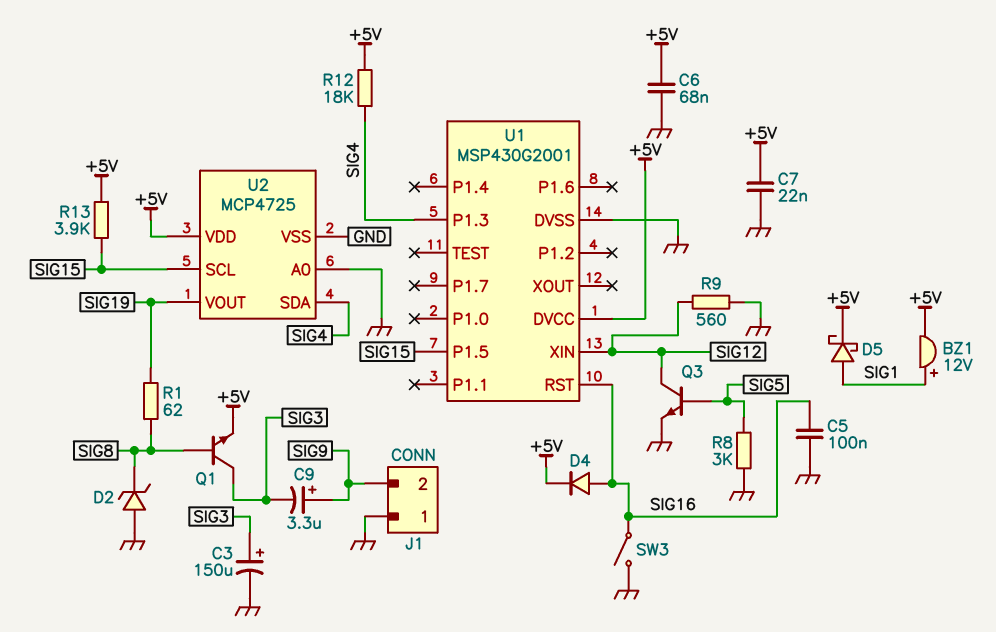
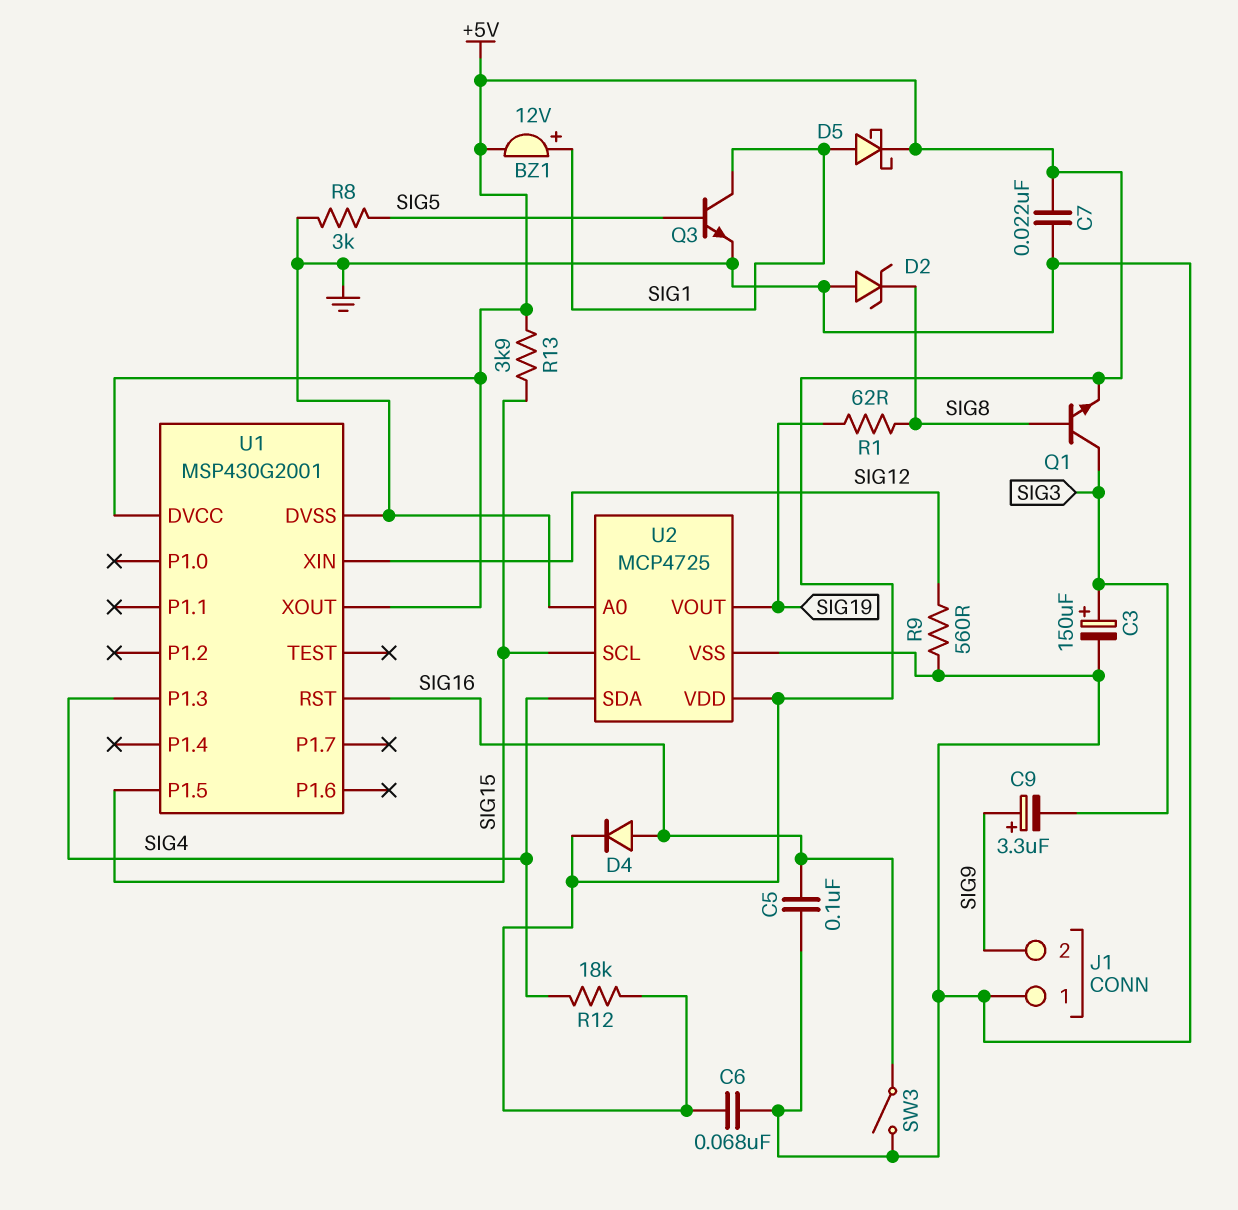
Q3: NPN (B SIG5, C SIG12, E GND) -> NPN (B SIG5, C SIG1, E GND)
U1 pin XOUT: none -> +5V

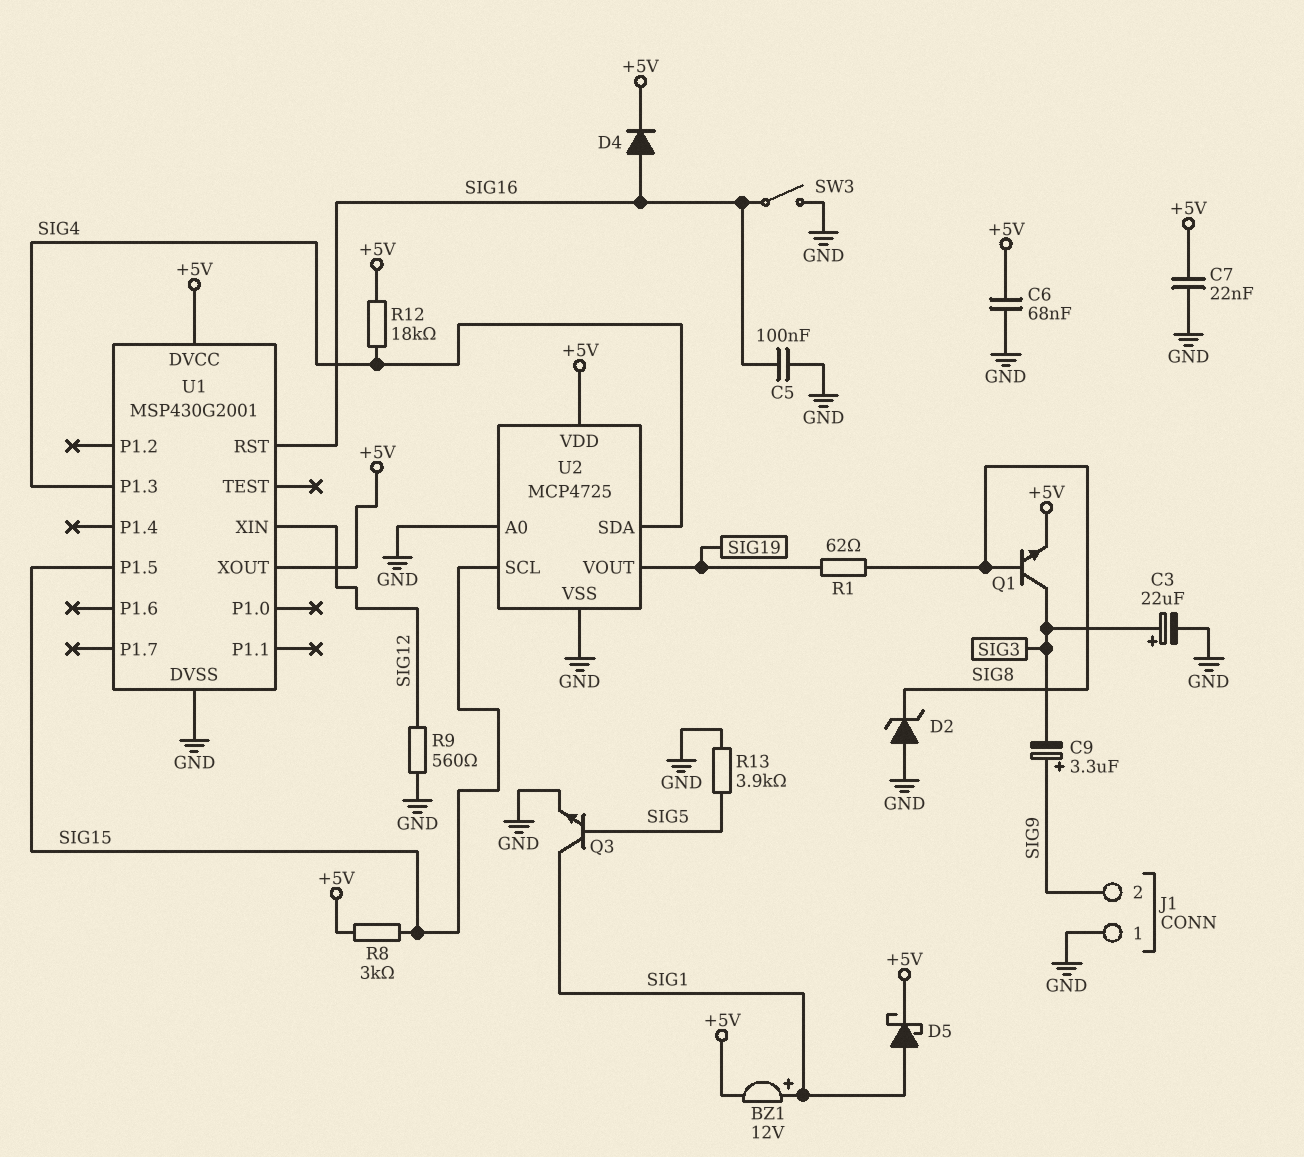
C3: 150uF (plus SIG3, minus GND) -> 22uF (plus SIG3, minus GND)
R8: 3k (GND, SIG5) -> 3k (+5V, SIG15)
R13: 3.9k (+5V, SIG15) -> 3.9k (GND, SIG5)

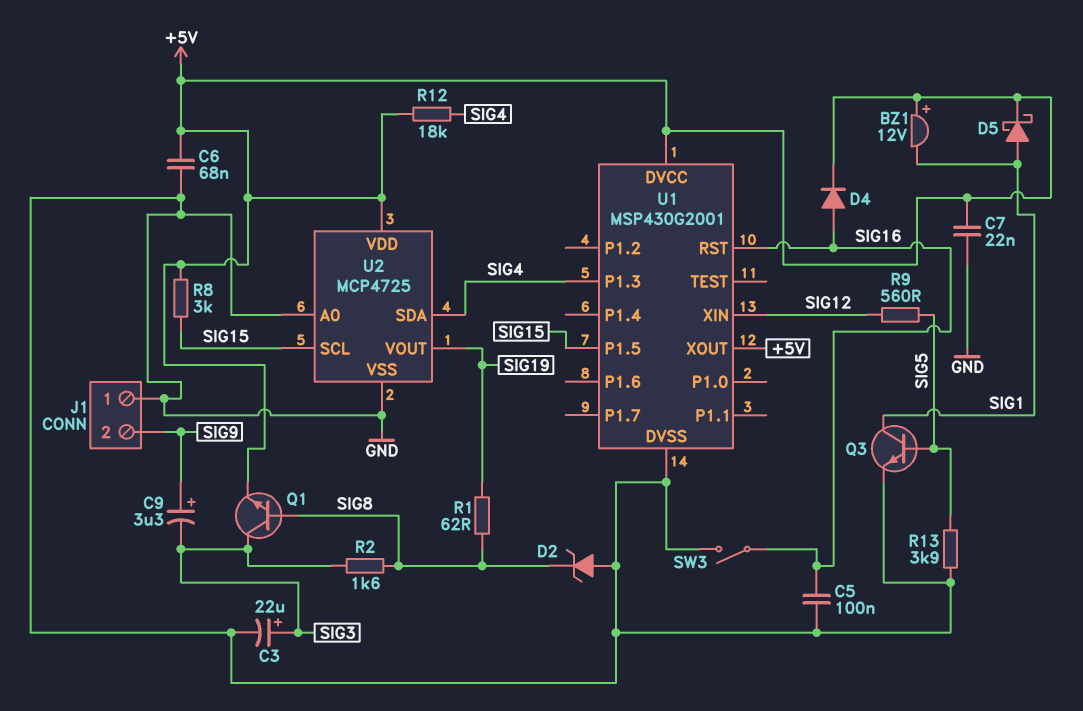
BZ1: buzzer 12V (plus SIG1, minus +5V) -> buzzer 12V (plus +5V, minus SIG1)
R2: none -> 1.6k (SIG3, SIG8)
R9: 560 (GND, SIG12) -> 560 (SIG5, SIG12)

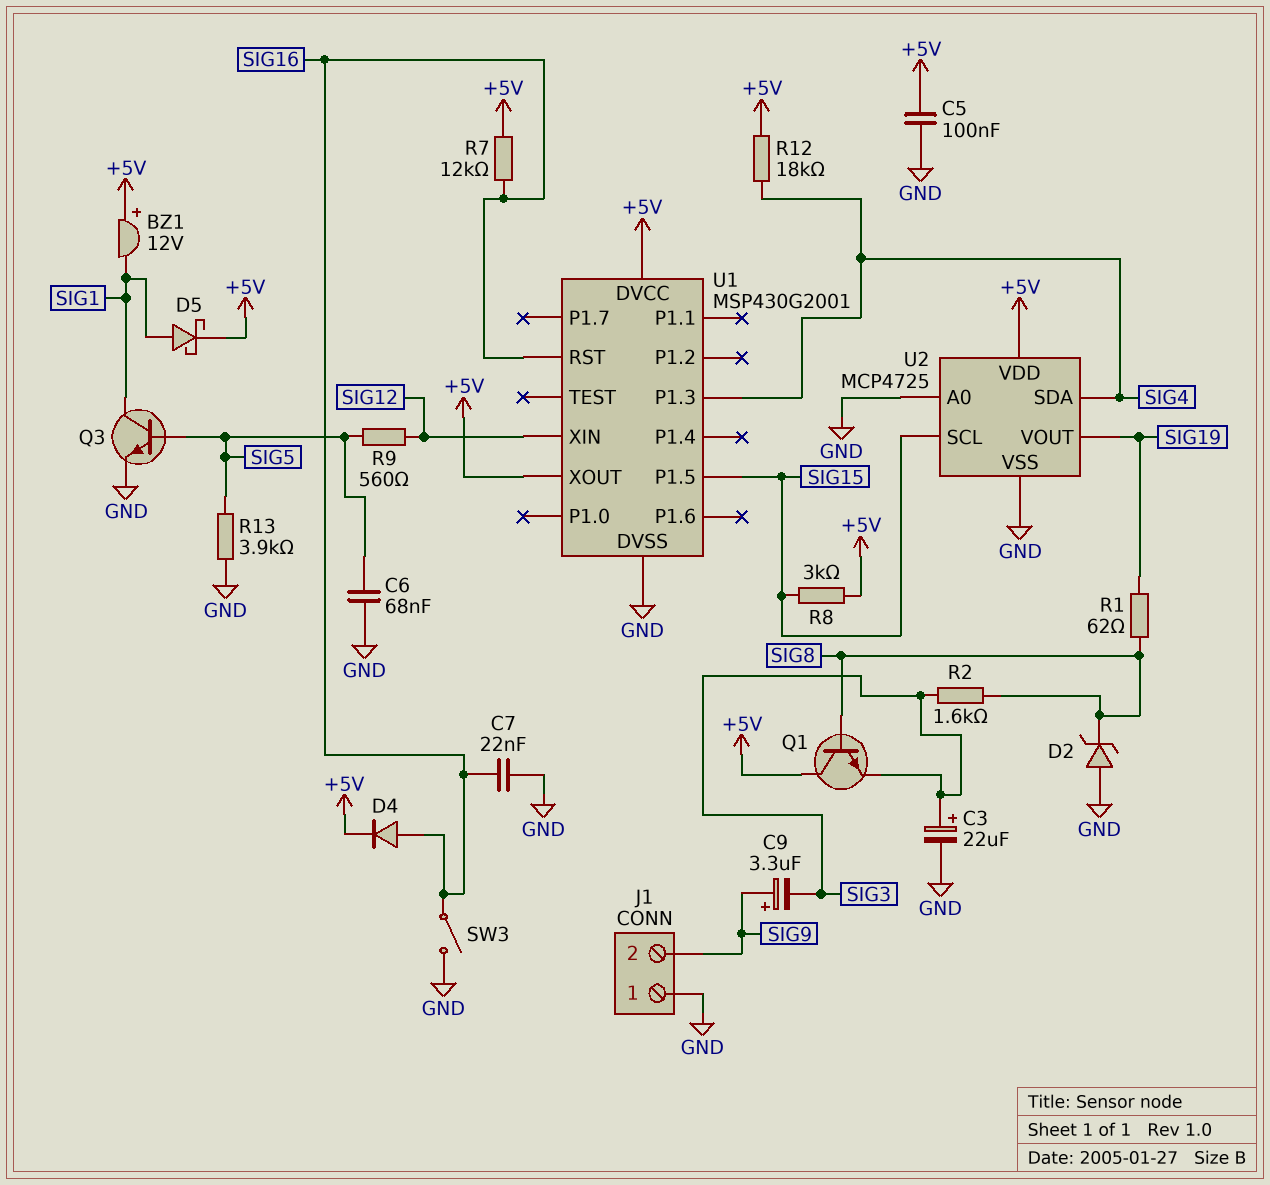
C5: 100nF (GND, SIG16) -> 100nF (+5V, GND)
C6: 68nF (+5V, GND) -> 68nF (GND, SIG5)
C7: 22nF (+5V, GND) -> 22nF (GND, SIG16)
Q1: NPN (B SIG8, C SIG3, E +5V) -> NPN (B SIG8, C +5V, E SIG3)
R7: none -> 12k (+5V, SIG16)

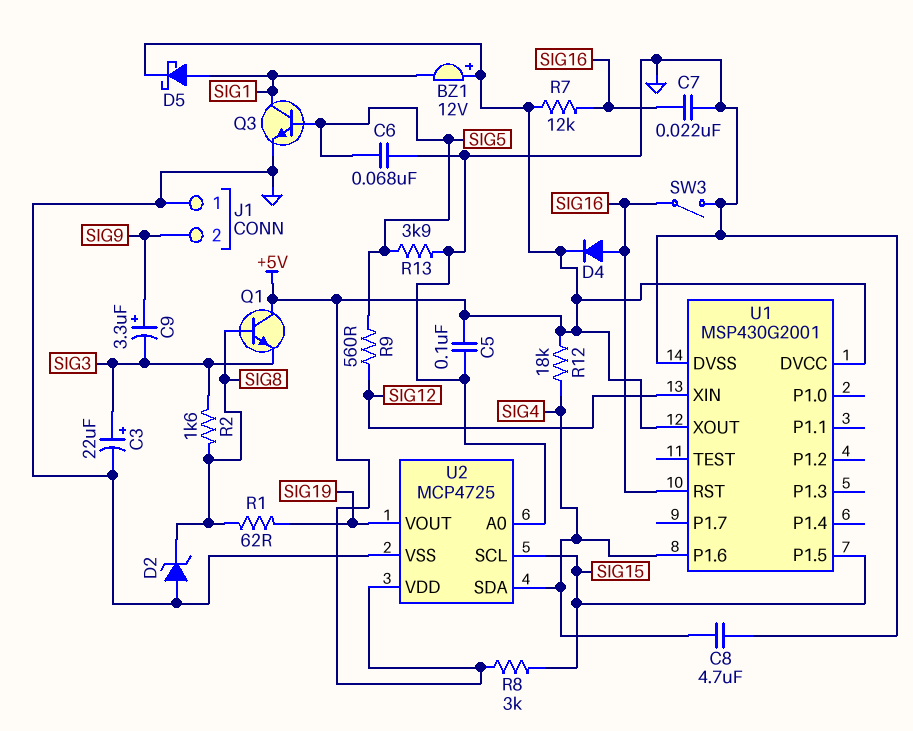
C8: none -> 4.7uF (GND, SIG4)
U1 pin P1.3: SIG4 -> none
U1 pin P1.6: none -> SIG4

